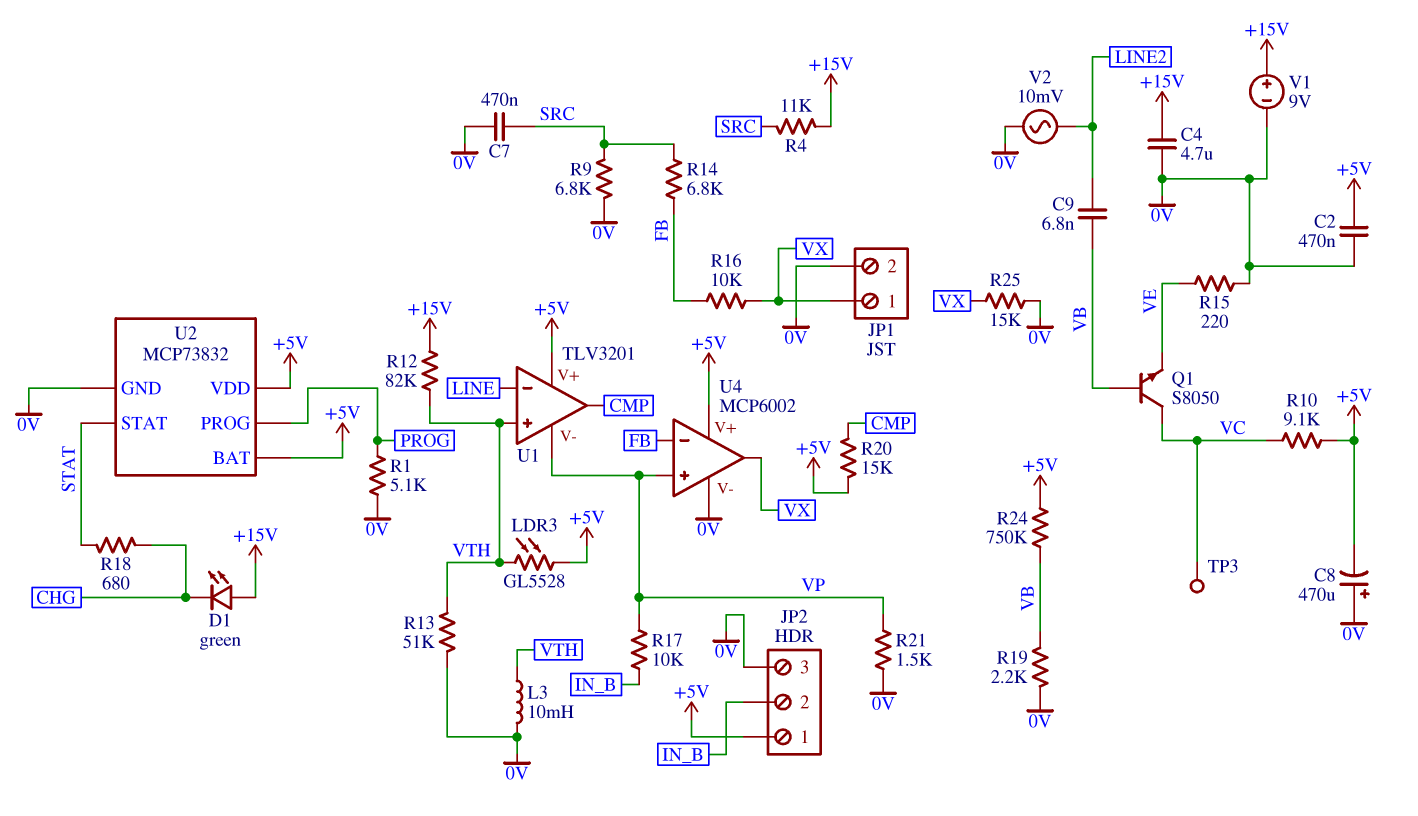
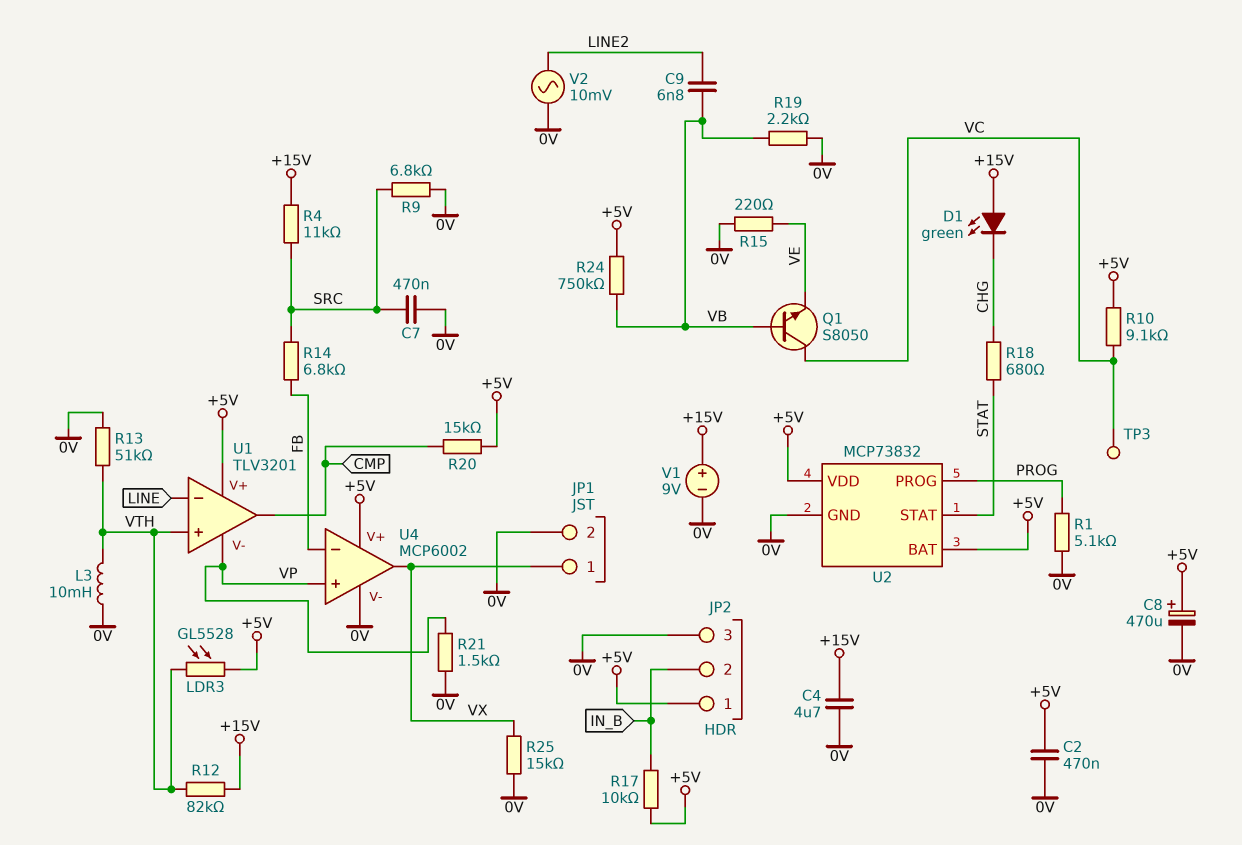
C8: 470uF (plus 0V, minus +5V) -> 470uF (plus +5V, minus 0V)
R16: 10k (FB, VX) -> none
R17: 10k (IN_B, VP) -> 10k (+5V, IN_B)

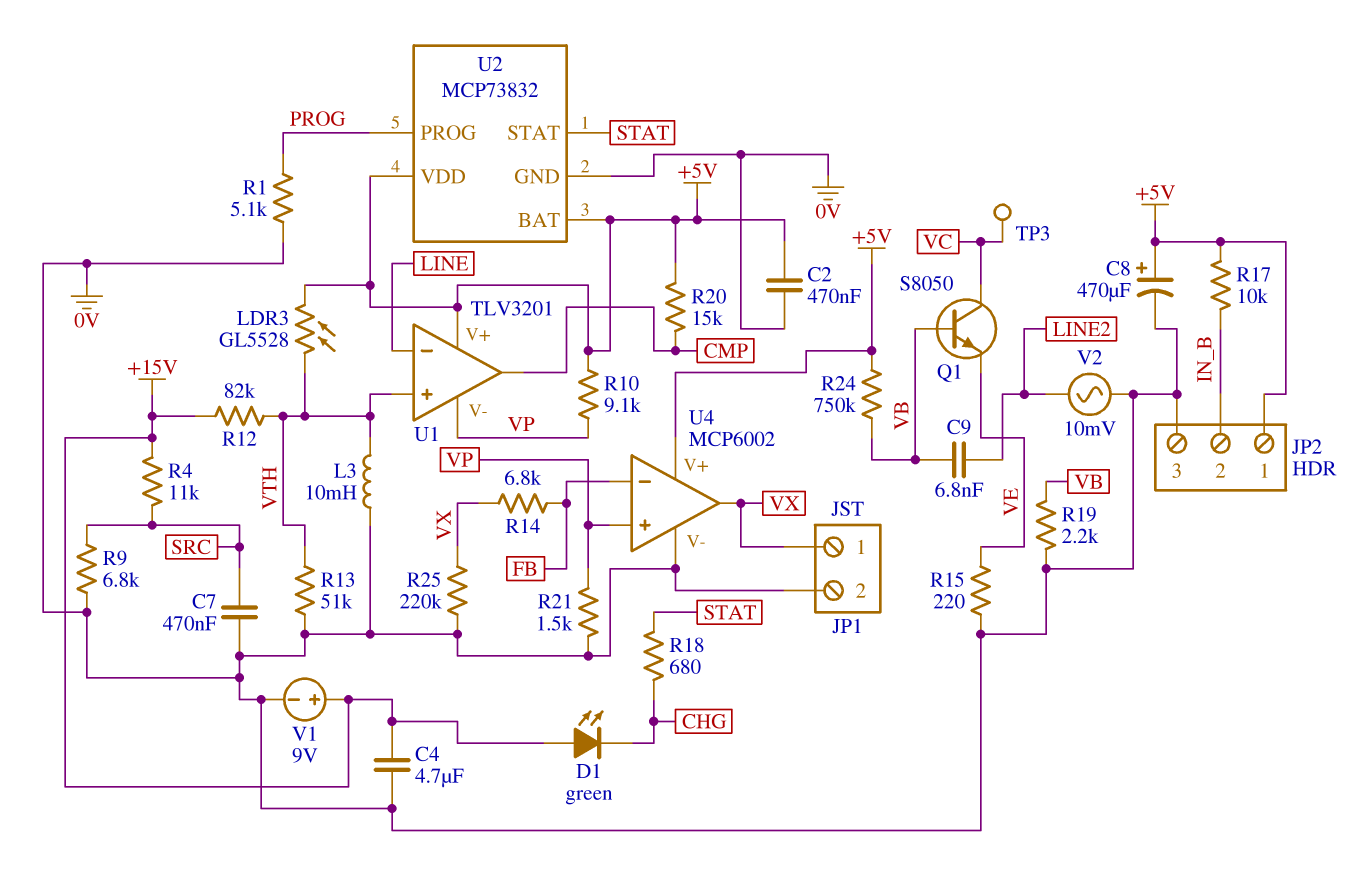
R10: 9.1k (+5V, VC) -> 9.1k (+5V, VP)
R14: 6.8k (FB, SRC) -> 6.8k (FB, VX)
R25: 15k (0V, VX) -> 220k (0V, VX)

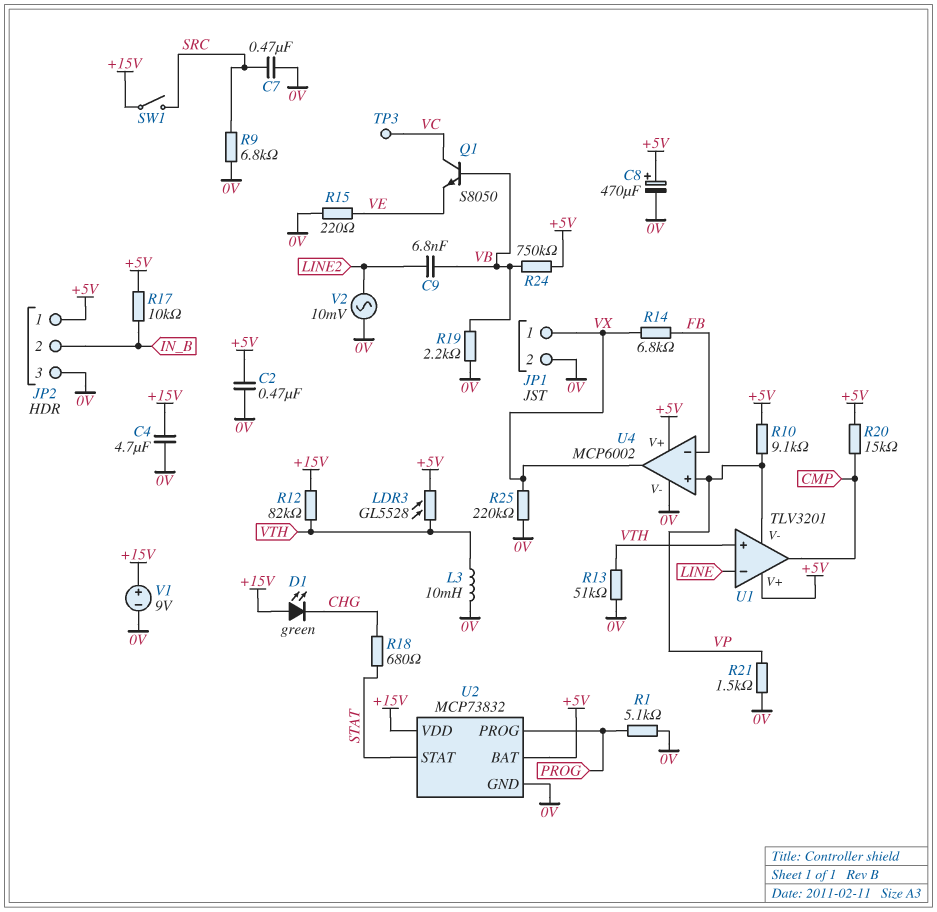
R4: 11k (+15V, SRC) -> none
SW1: none -> switch (+15V, SRC)
U2 pin VDD: +5V -> +15V

